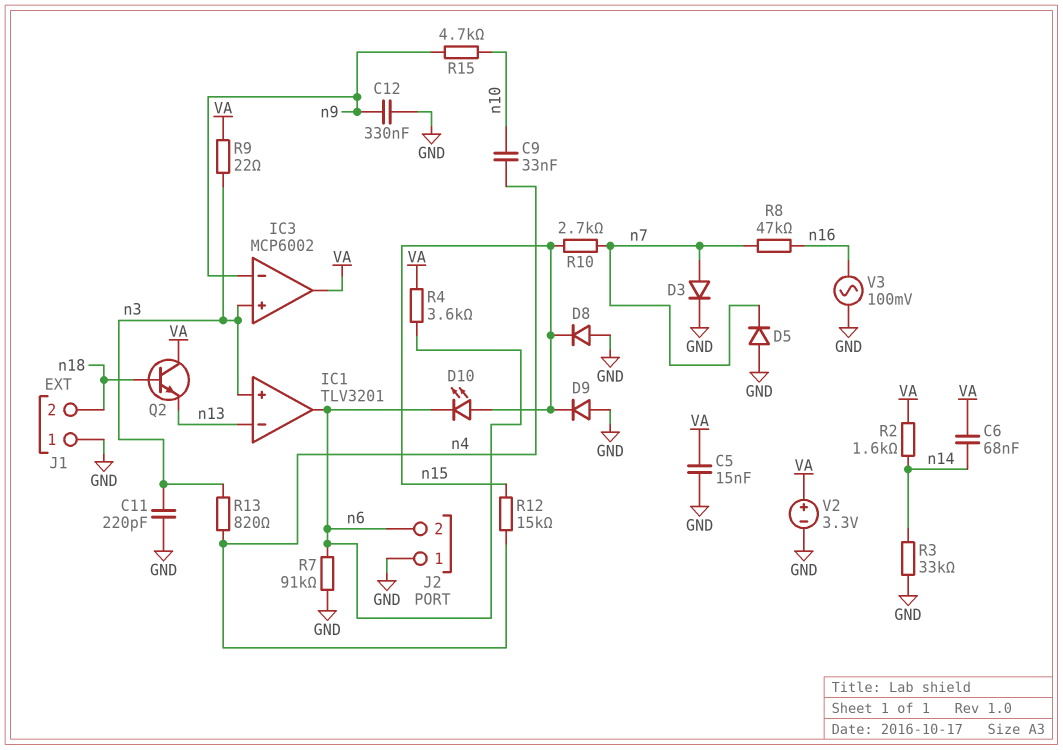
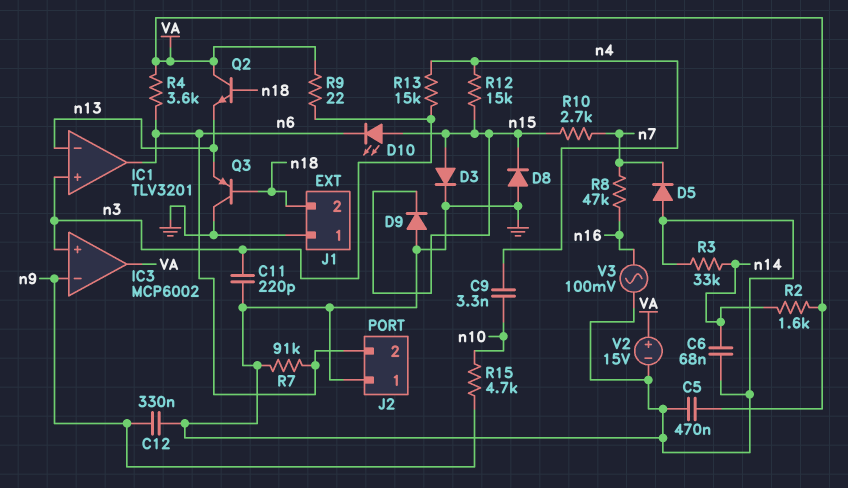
C5: 15nF (GND, VA) -> 470nF (GND, VA)
C6: 68nF (VA, n14) -> 68nF (GND, n14)
C9: 33nF (n4, n10) -> 3.3nF (n4, n10)
D3: diode (A n7, K GND) -> diode (A n15, K GND)
Q3: none -> PNP (B n18, C GND, E n13)
R13: 820 (n3, n4) -> 15k (n3, n4)
V2: 3.3V (plus VA, minus GND) -> 15V (plus VA, minus GND)

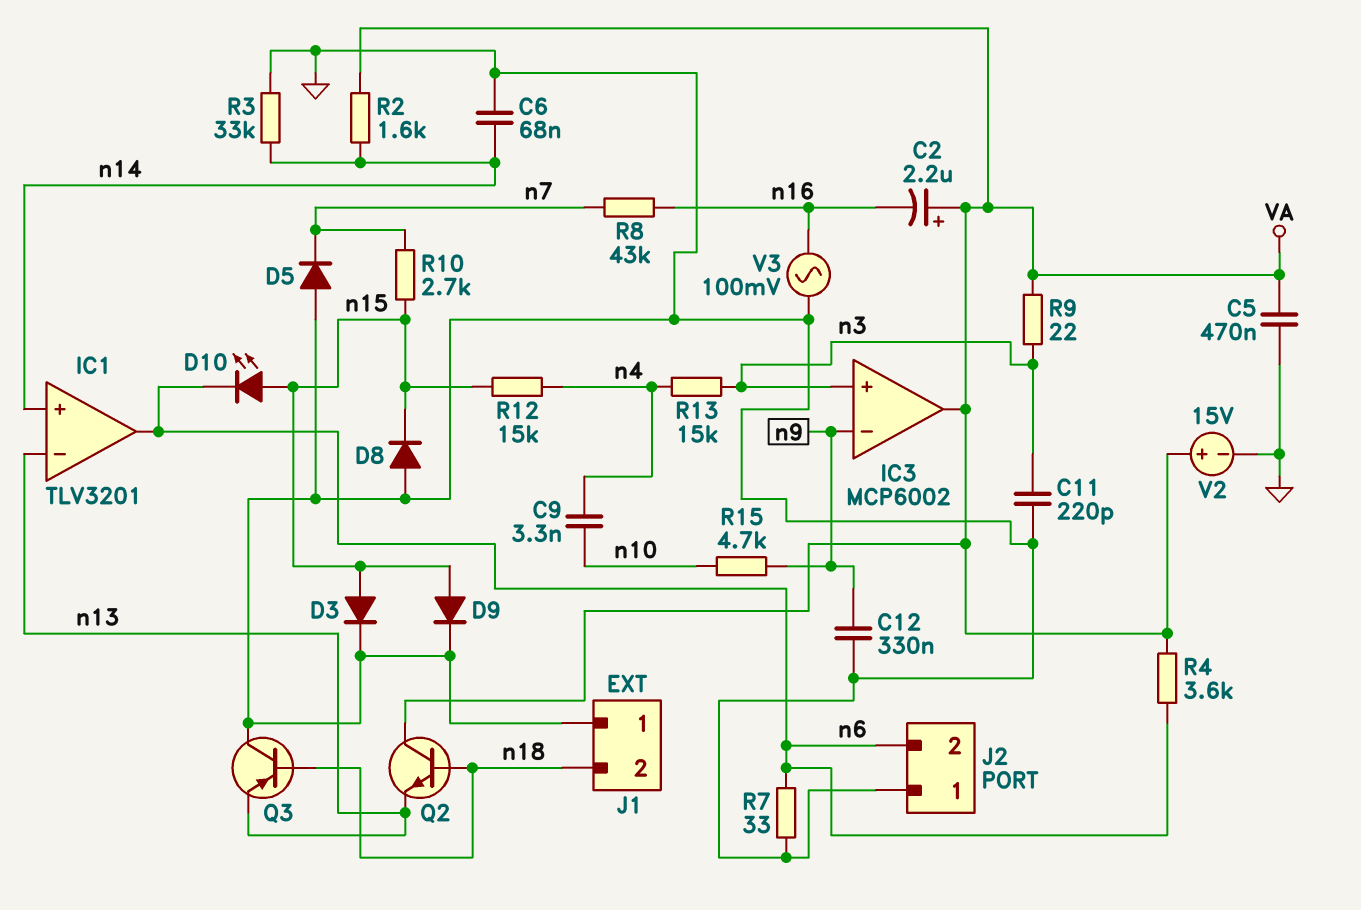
C2: none -> 2.2uF (plus VA, minus n16)
D9: diode (A GND, K n15) -> diode (A n15, K GND)
IC1 pin in+: n3 -> n14
R7: 91k (GND, n6) -> 33 (GND, n6)
R8: 47k (n7, n16) -> 43k (n7, n16)

